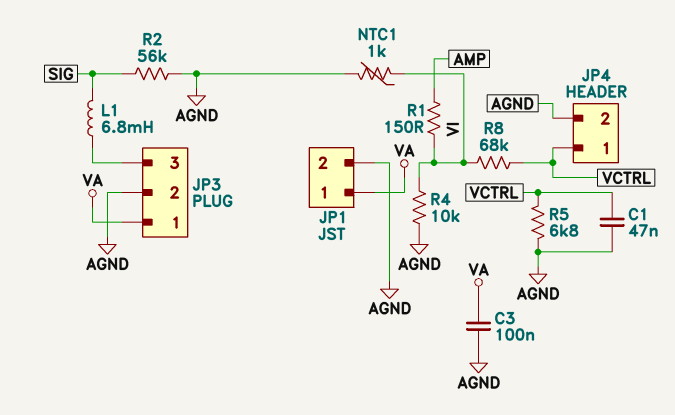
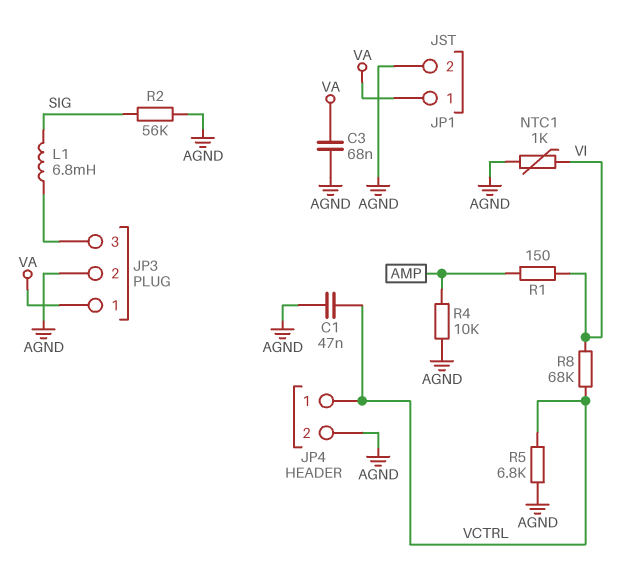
C3: 100nF (AGND, VA) -> 68nF (AGND, VA)
R4: 10k (AGND, VI) -> 10k (AGND, AMP)

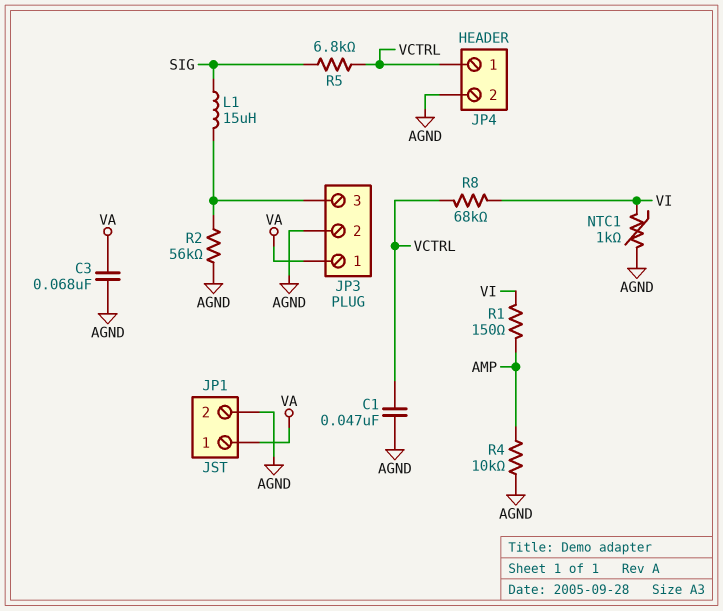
L1: 6.8mH (JP3/3, SIG) -> 15uH (JP3/3, SIG)
R2: 56k (AGND, SIG) -> 56k (AGND, JP3/3)
R5: 6.8k (AGND, VCTRL) -> 6.8k (SIG, VCTRL)

